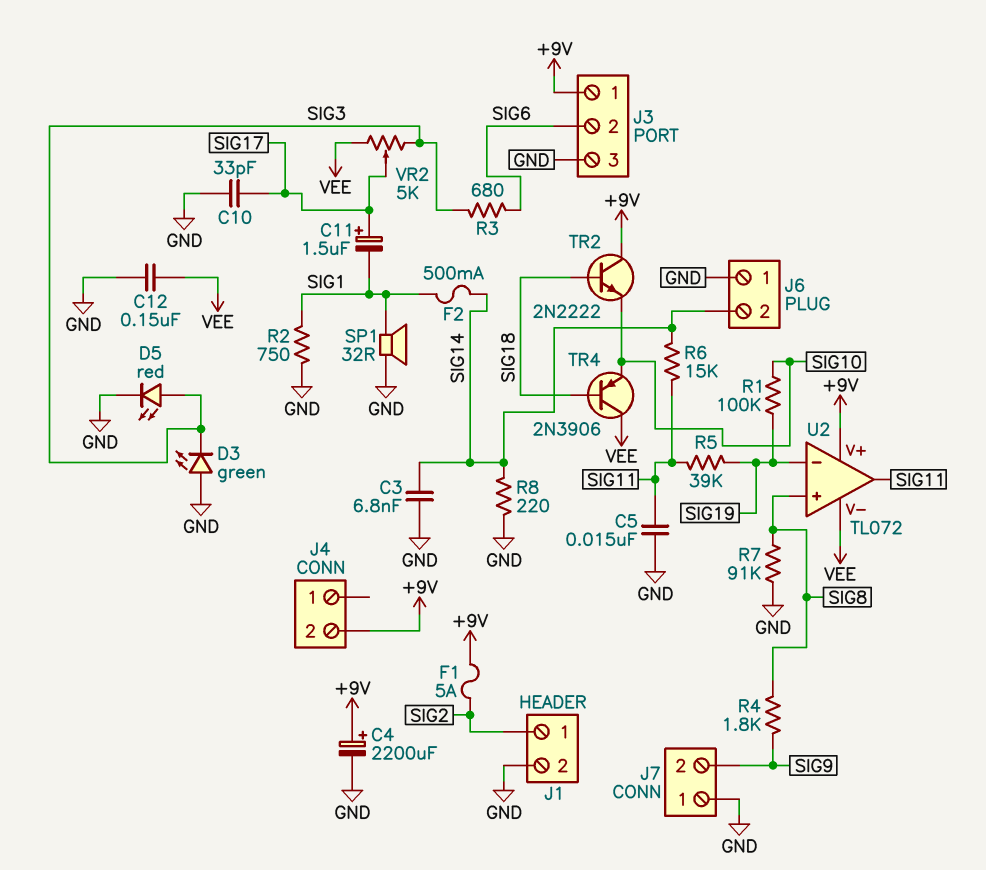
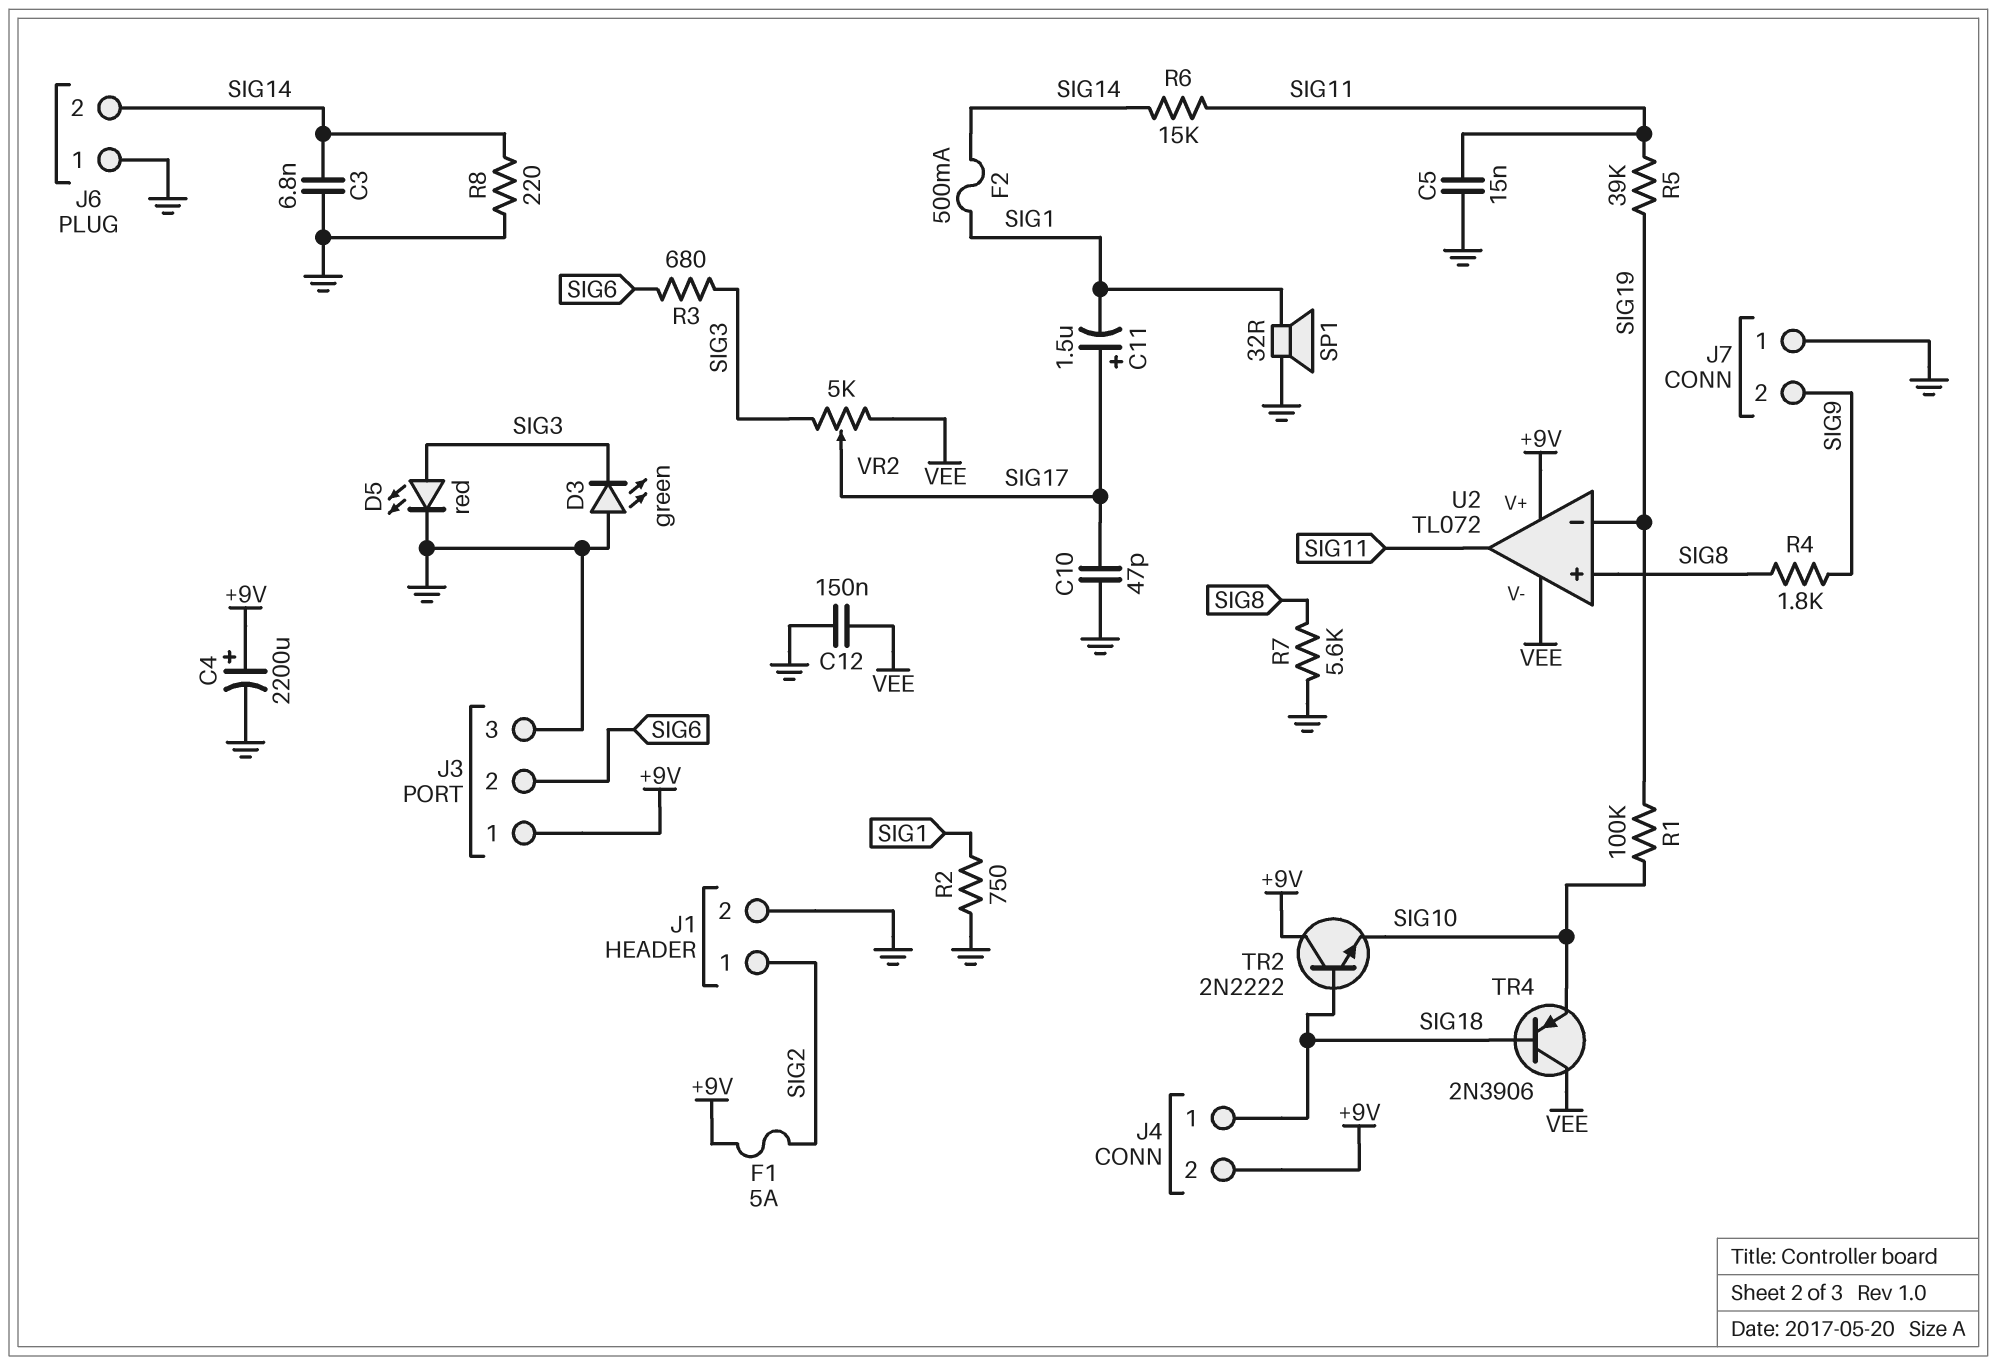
C10: 33pF (GND, SIG17) -> 47pF (GND, SIG17)
J4 pin 1: none -> SIG18
R7: 91k (GND, SIG8) -> 5.6k (GND, SIG8)

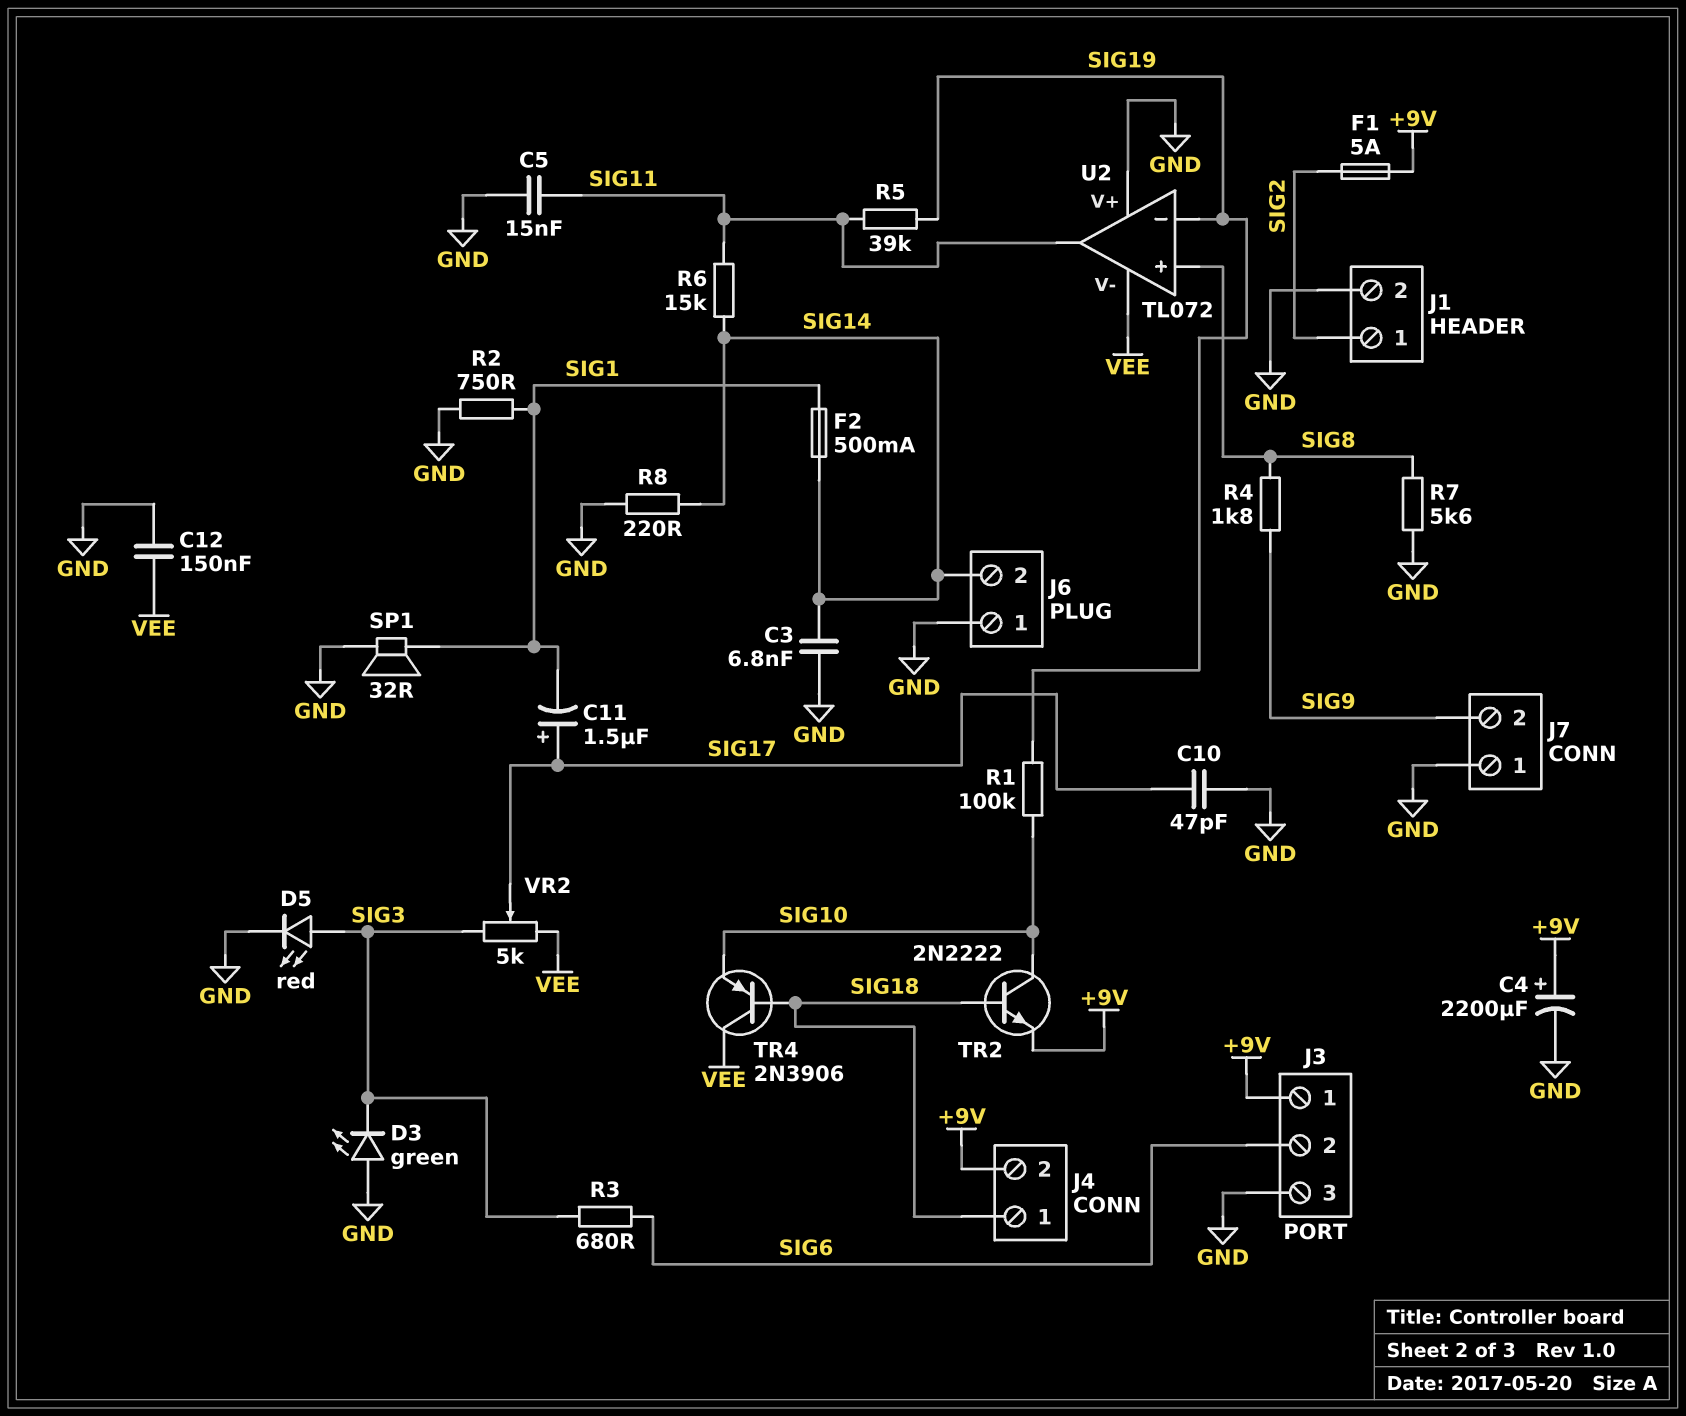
TR2: NPN 2N2222 (B SIG18, C +9V, E SIG10) -> NPN 2N2222 (B SIG18, C SIG10, E +9V)
U2 pin V+: +9V -> GND

